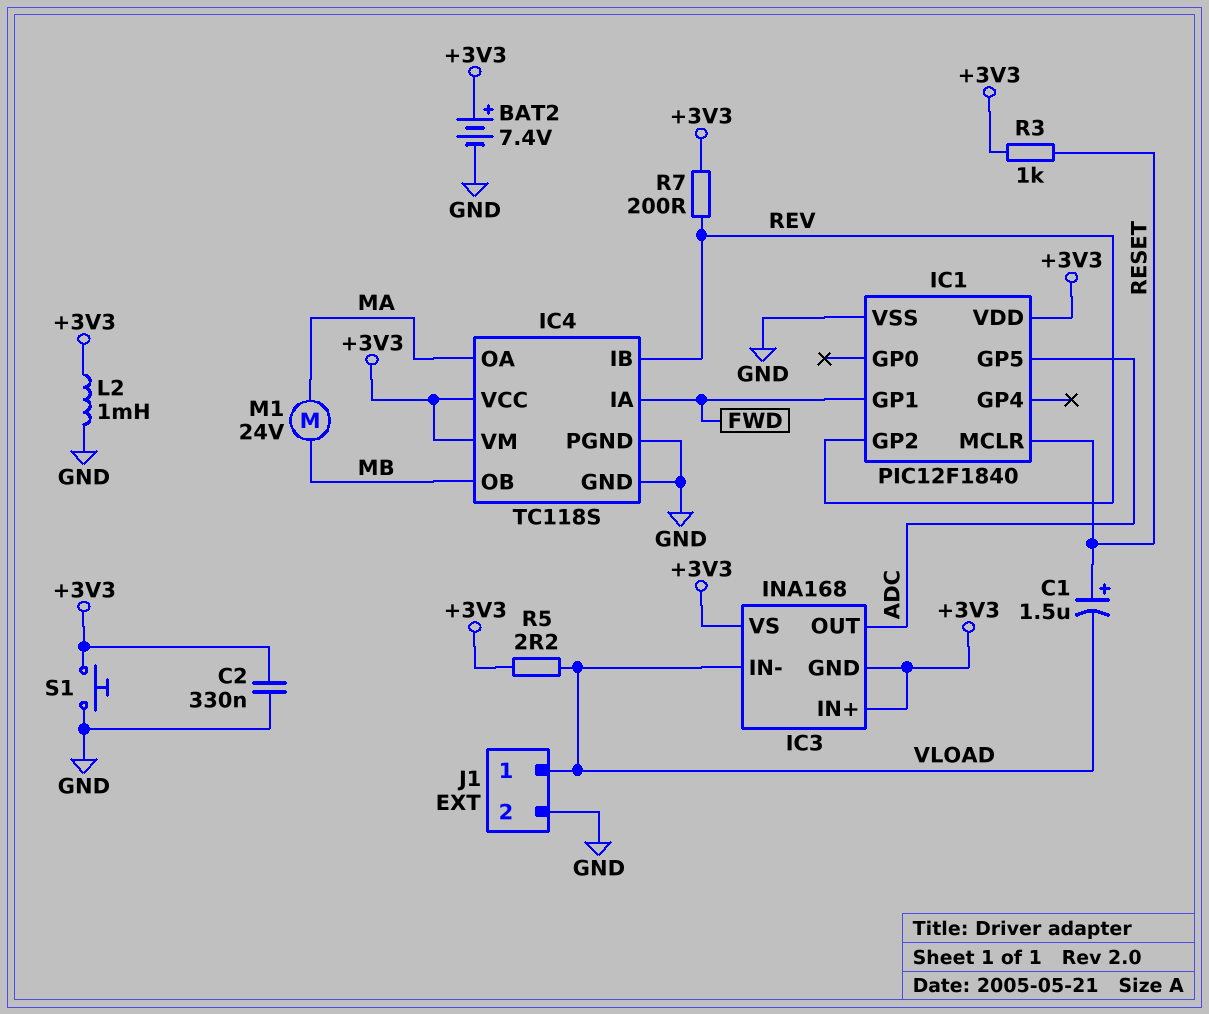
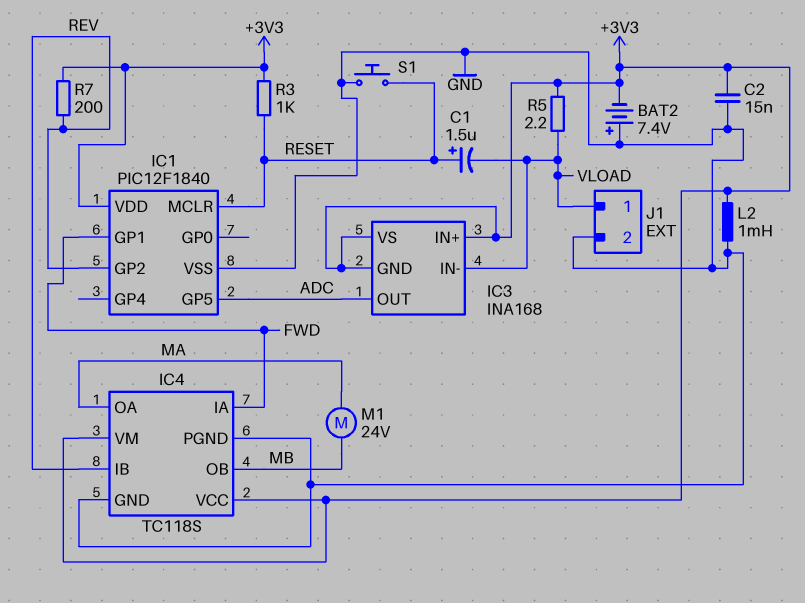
BAT2: 7.4V (plus +3V3, minus GND) -> 7.4V (plus GND, minus +3V3)
C2: 330nF (+3V3, GND) -> 15nF (+3V3, GND)
S1: button (+3V3, GND) -> button (GND, RESET)

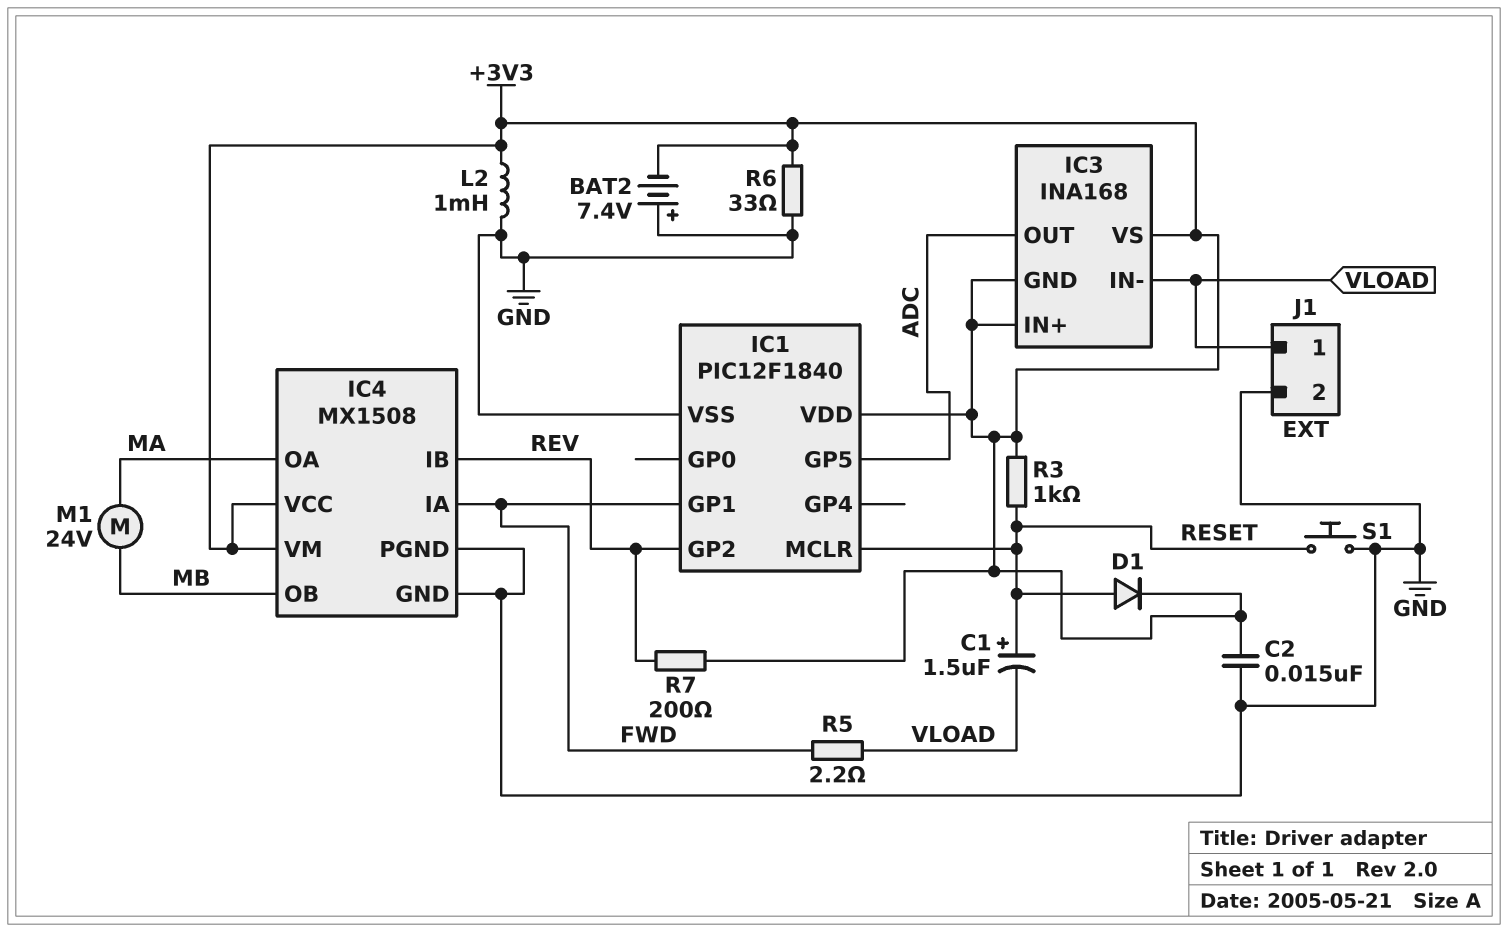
D1: none -> diode (A RESET, K +3V3)
IC4: TC118S -> MX1508
R5: 2.2 (+3V3, VLOAD) -> 2.2 (FWD, VLOAD)
R6: none -> 33 (+3V3, GND)

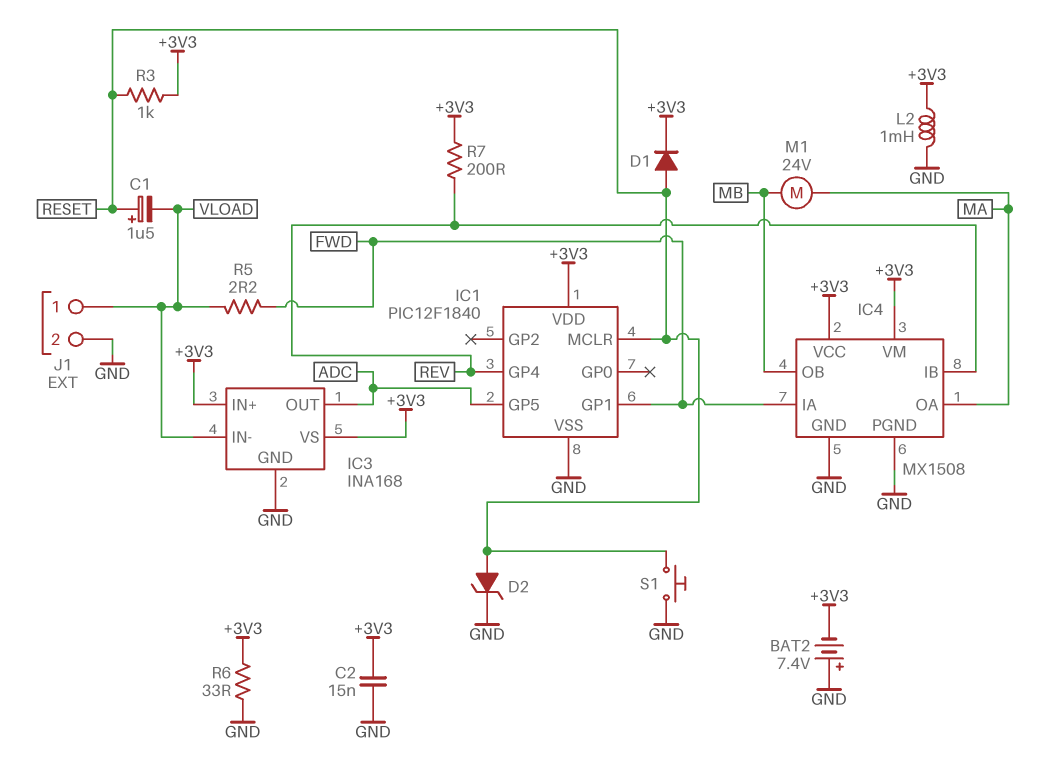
D2: none -> zener (A RESET, K GND)
IC1 pin GP2: REV -> none
IC1 pin GP4: none -> REV
IC3 pin GND: +3V3 -> GND

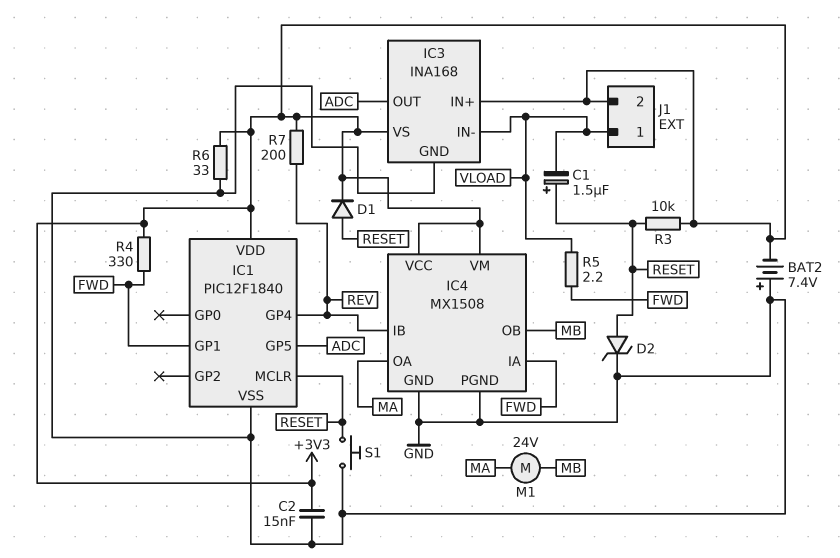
J1 pin 2: GND -> +3V3
L2: 1mH (+3V3, GND) -> none
R3: 1k (+3V3, RESET) -> 10k (+3V3, RESET)
R4: none -> 330 (+3V3, FWD)

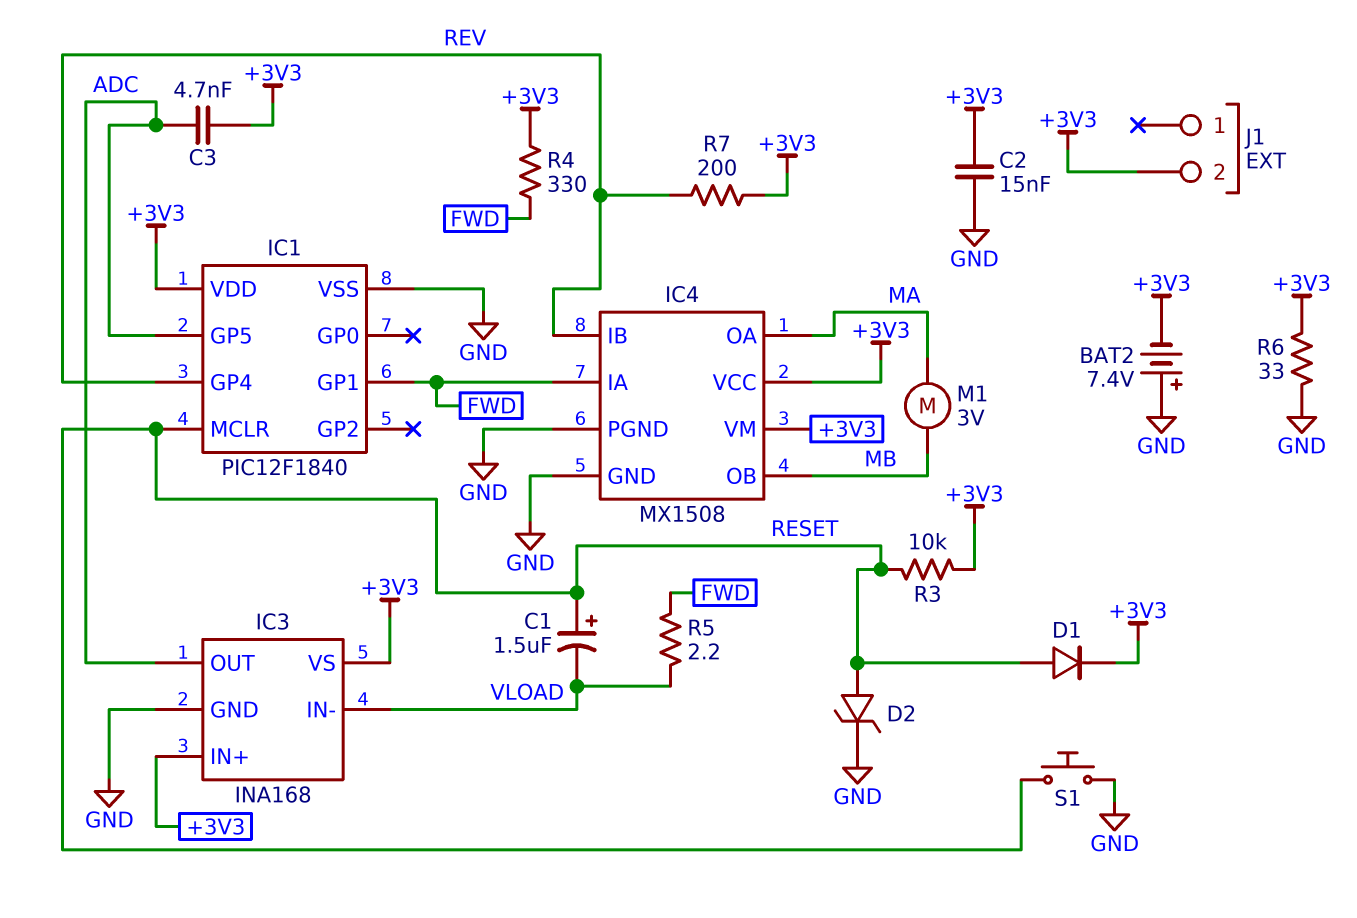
C3: none -> 4.7nF (+3V3, ADC)
J1 pin 1: VLOAD -> none
M1: motor 24V (MA, MB) -> motor 3V (MA, MB)

